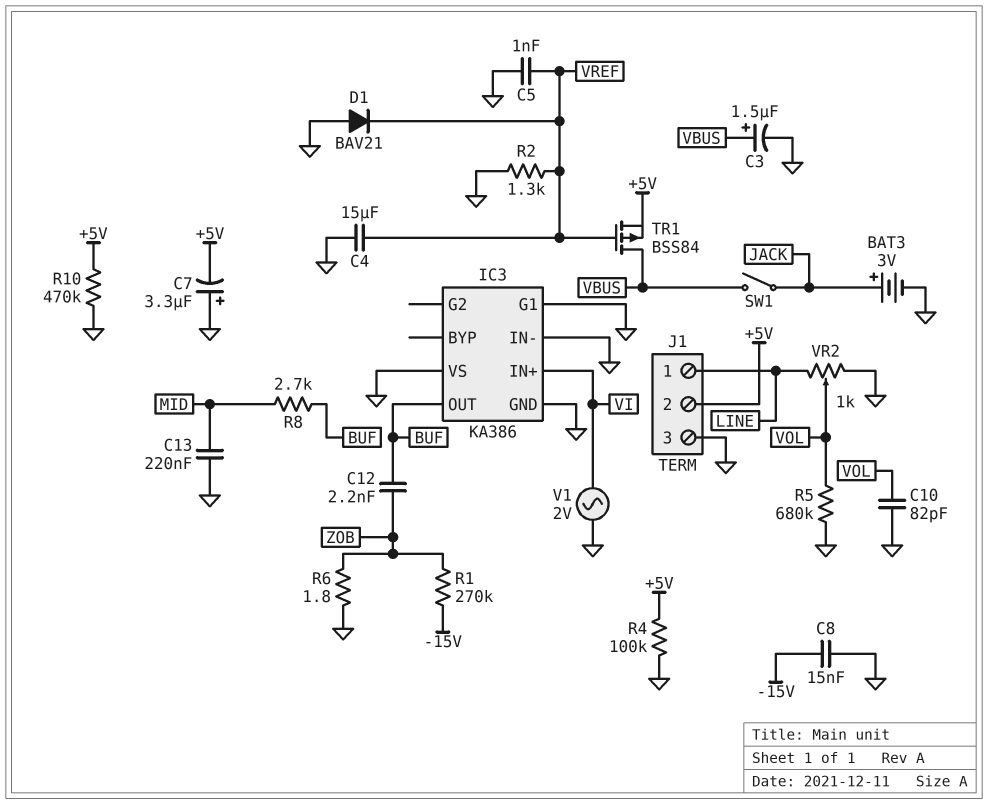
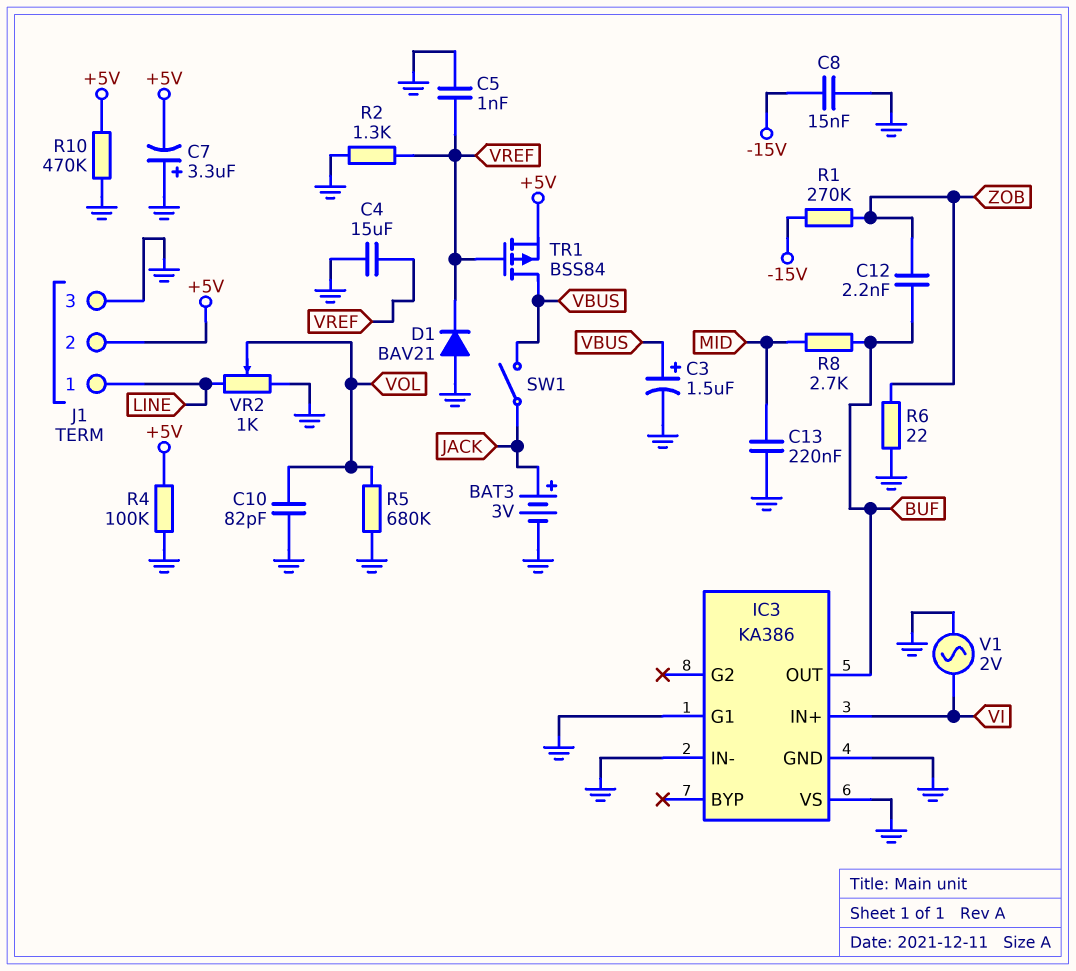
R6: 1.8 (GND, ZOB) -> 22 (GND, ZOB)

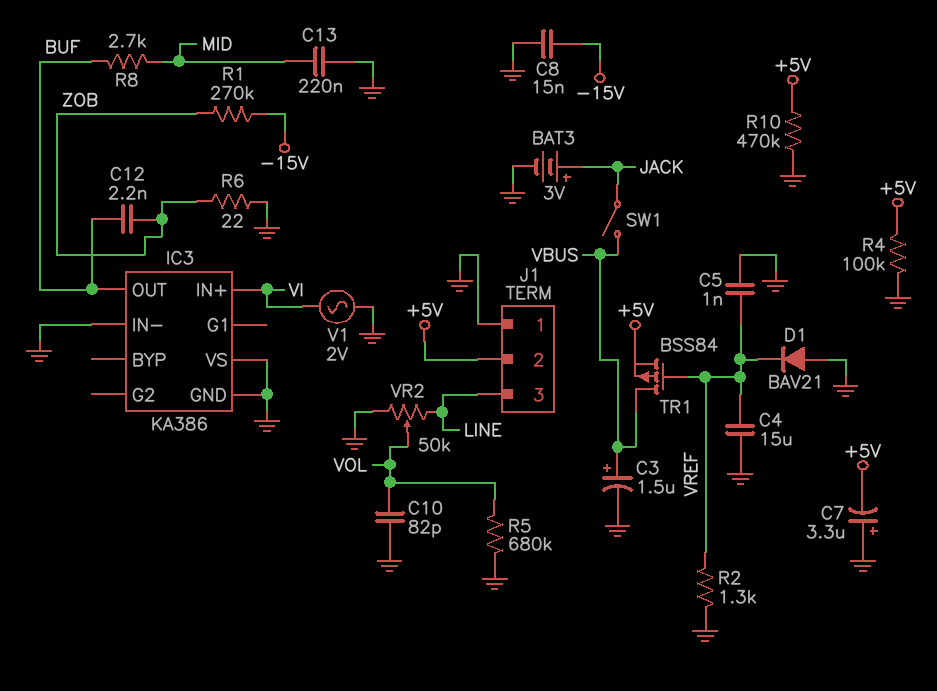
IC3 pin G1: GND -> none
J1 pin 1: LINE -> GND
J1 pin 3: GND -> LINE
VR2: 1k (GND, LINE, wiper VOL) -> 50k (GND, LINE, wiper VOL)

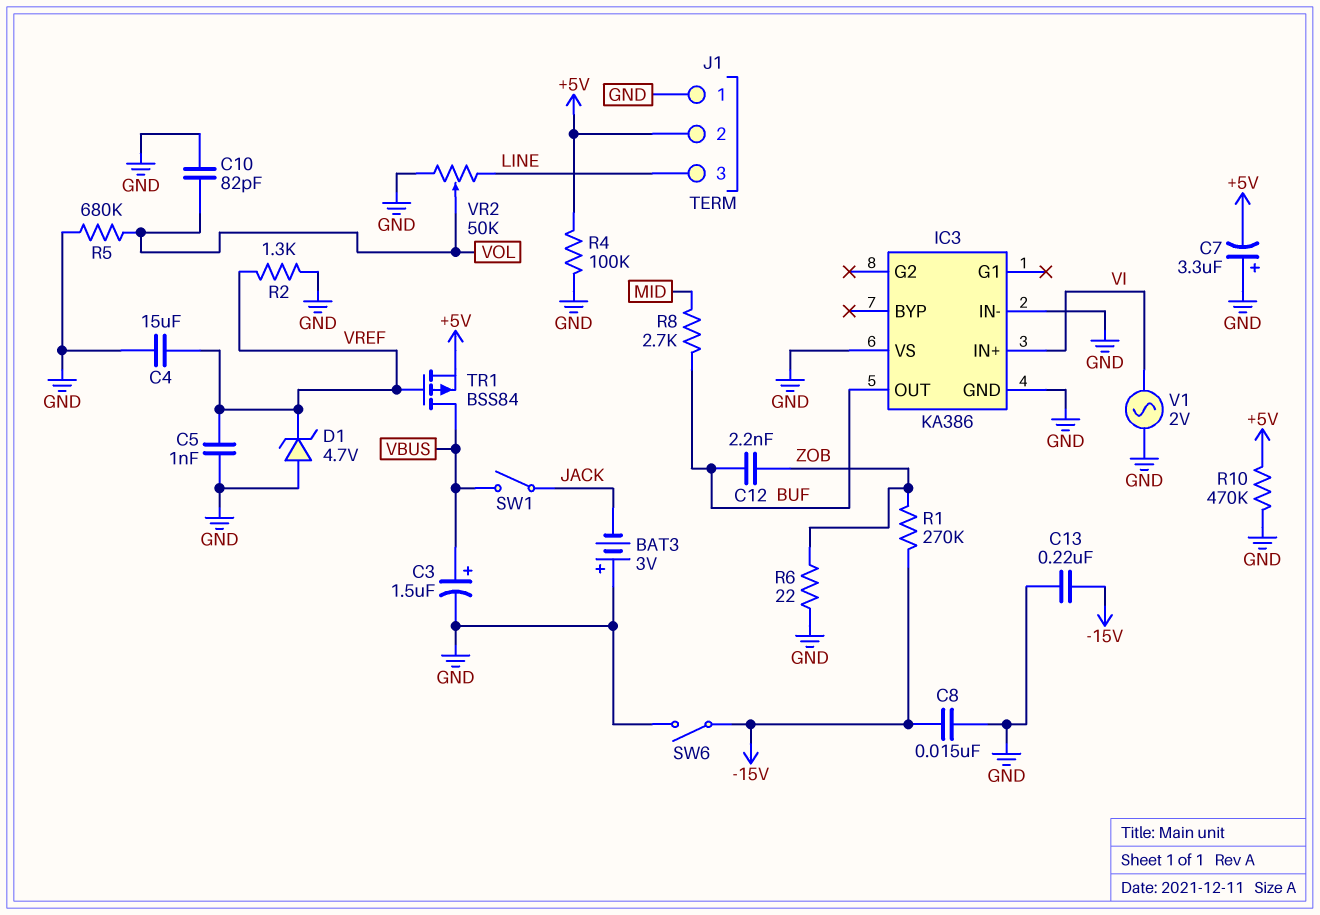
BAT3: 3V (plus JACK, minus GND) -> 3V (plus GND, minus JACK)
C13: 220nF (GND, MID) -> 220nF (-15V, GND)
D1: diode BAV21 (A GND, K VREF) -> zener 4.7V (A GND, K VREF)
SW6: none -> switch (-15V, GND)

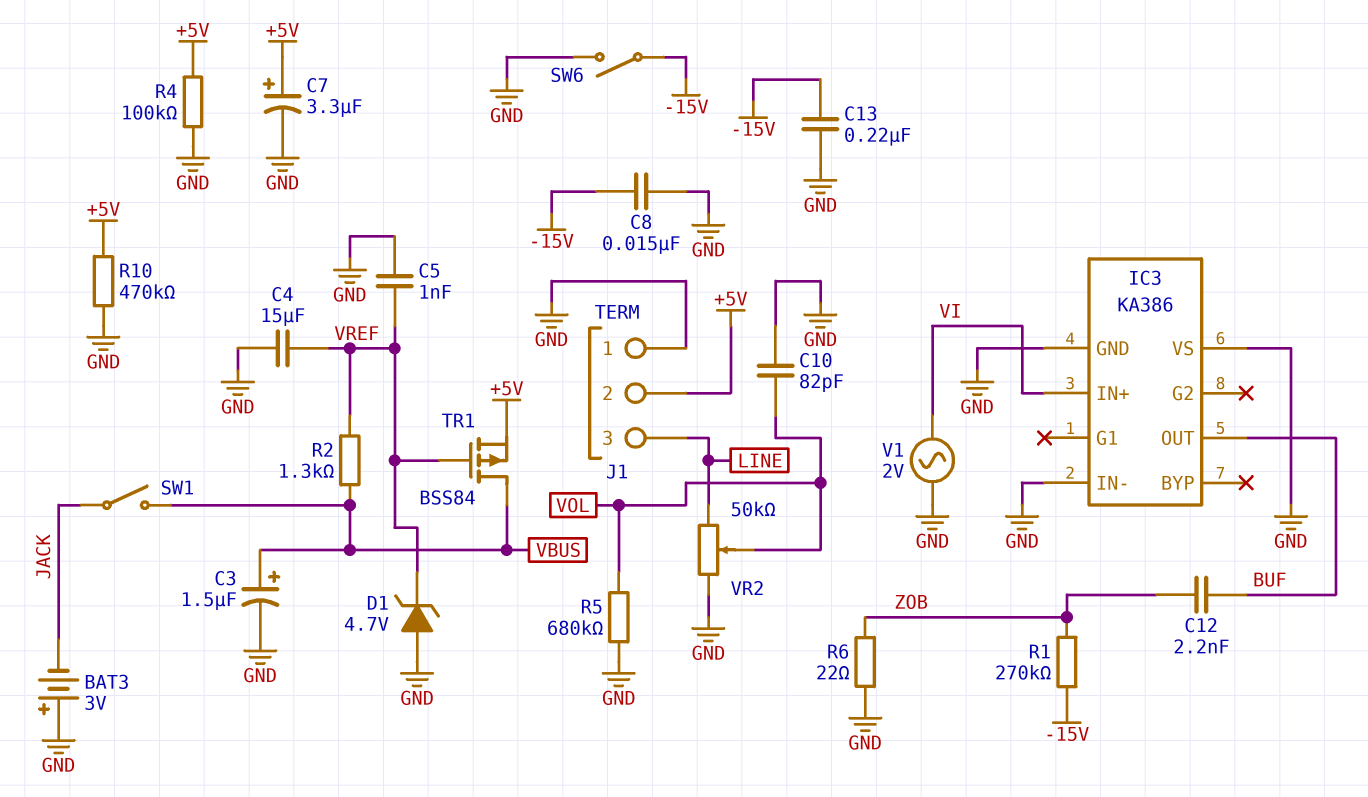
C7: 3.3uF (plus GND, minus +5V) -> 3.3uF (plus +5V, minus GND)
R2: 1.3k (GND, VREF) -> 1.3k (VBUS, VREF)
R8: 2.7k (BUF, MID) -> none

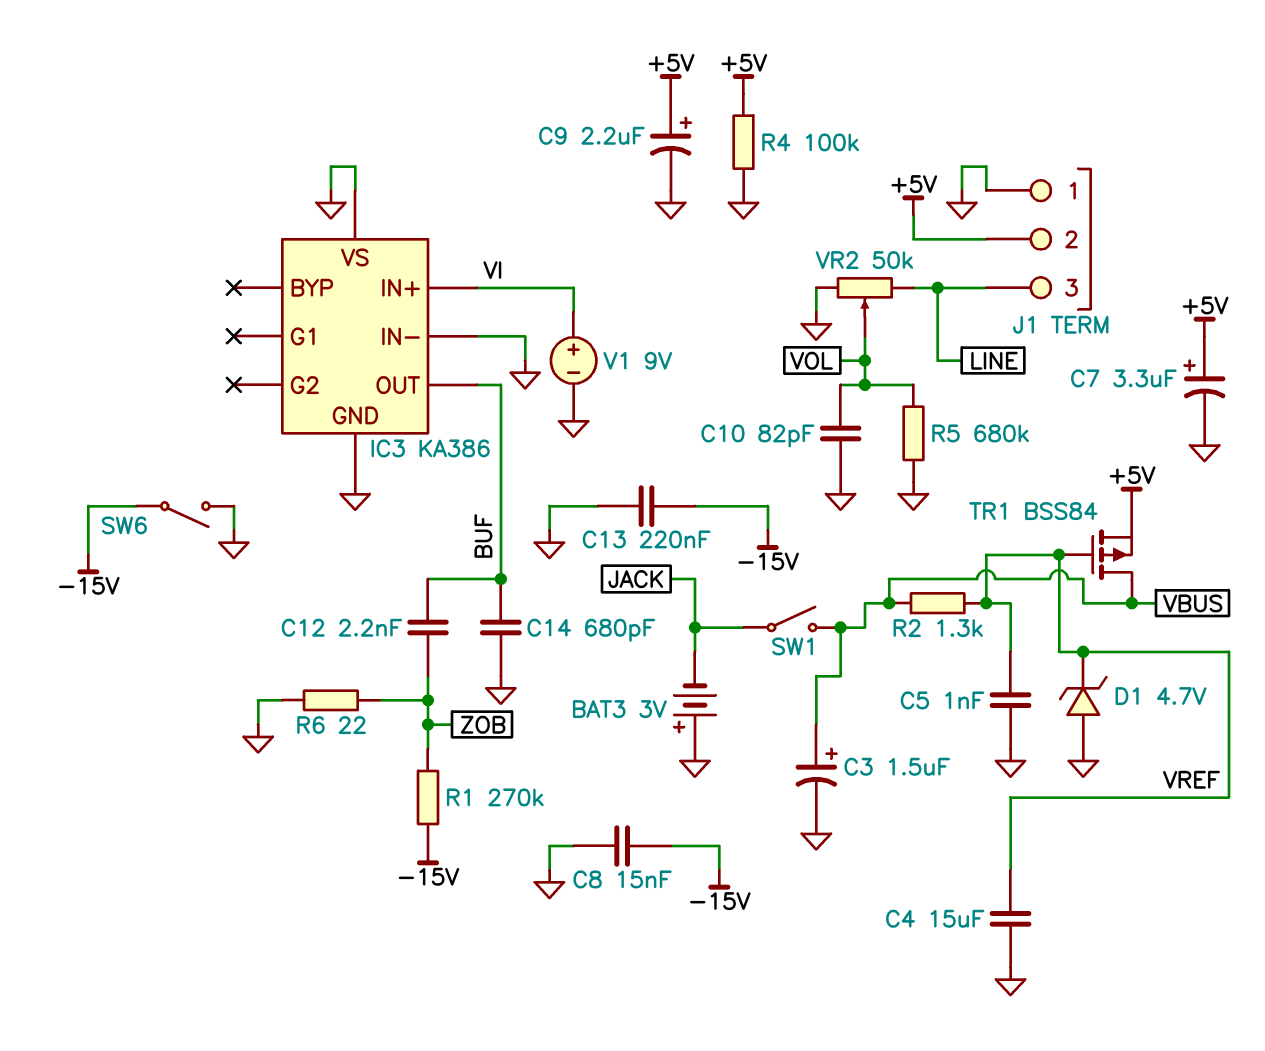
C9: none -> 2.2uF (plus +5V, minus GND)
C14: none -> 680pF (BUF, GND)
R10: 470k (+5V, GND) -> none
V1: AC 2V (GND, VI) -> 9V (plus VI, minus GND)

